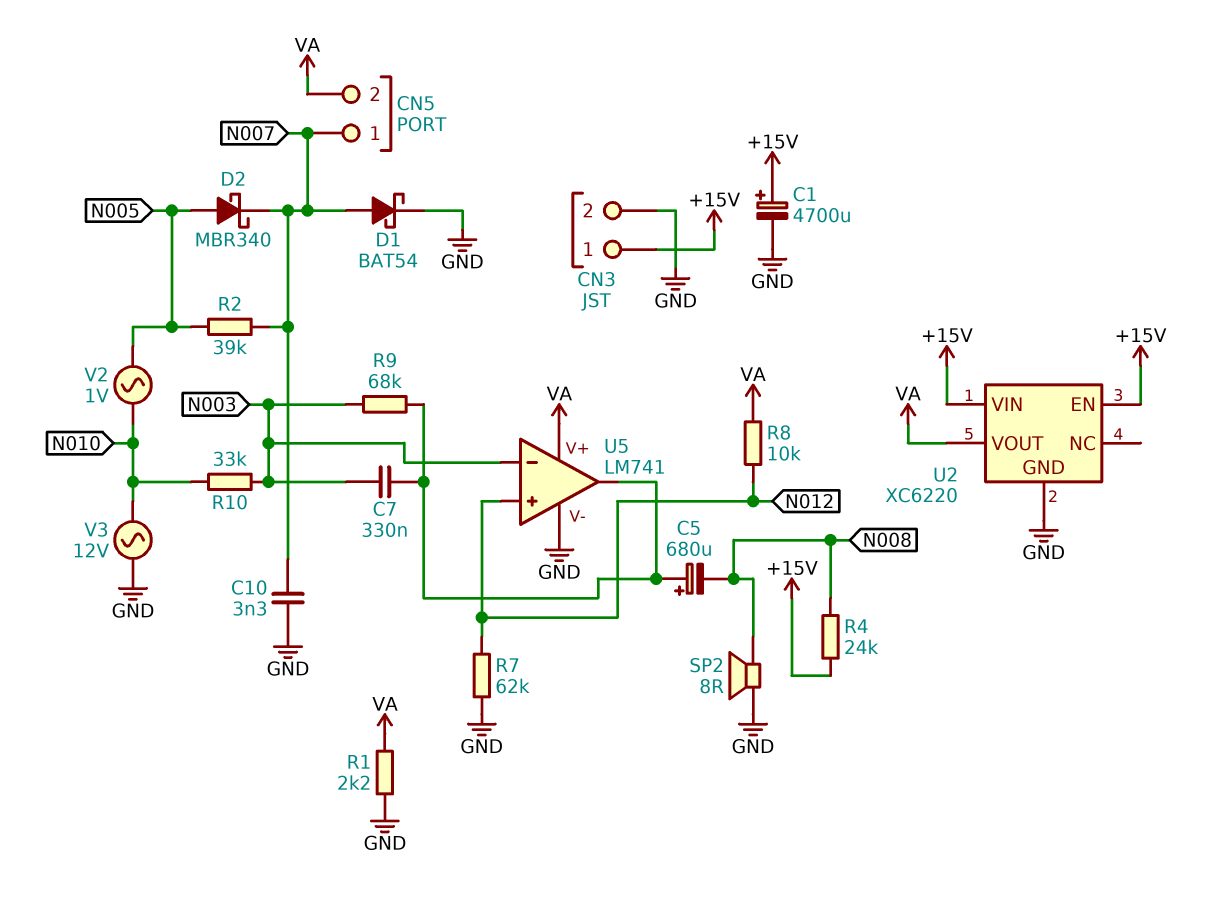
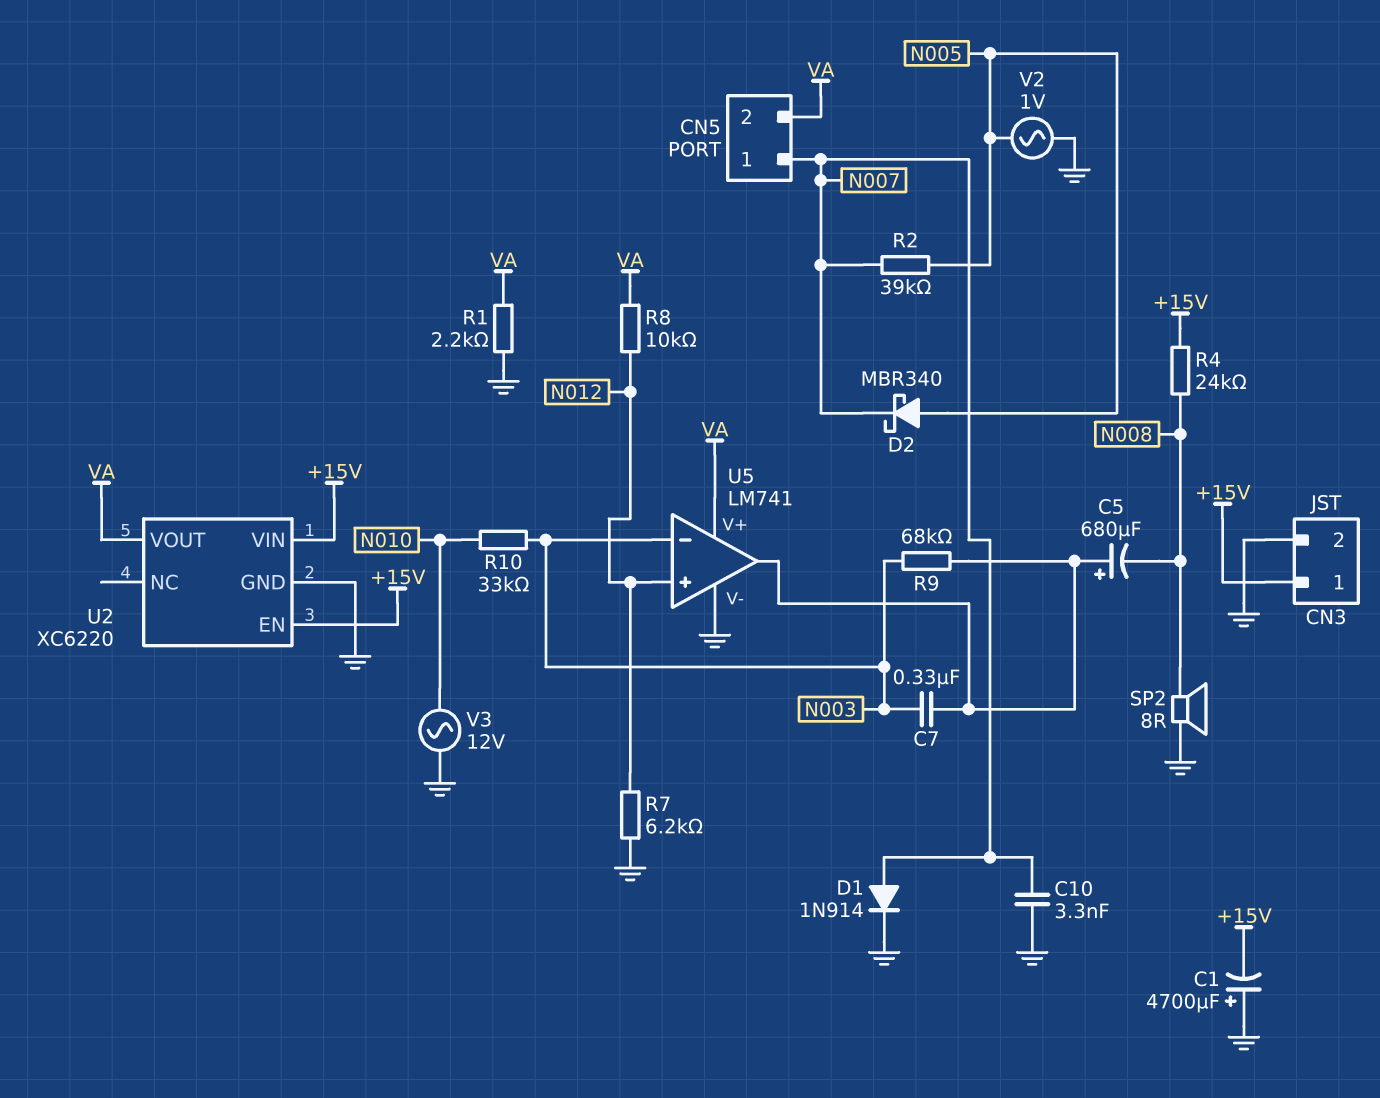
C1: 4700uF (plus +15V, minus GND) -> 4700uF (plus GND, minus +15V)
D1: schottky BAT54 (A N007, K GND) -> diode 1N914 (A N007, K GND)
R7: 62k (GND, N012) -> 6.2k (GND, N012)
V2: AC 1V (N005, N010) -> AC 1V (GND, N005)

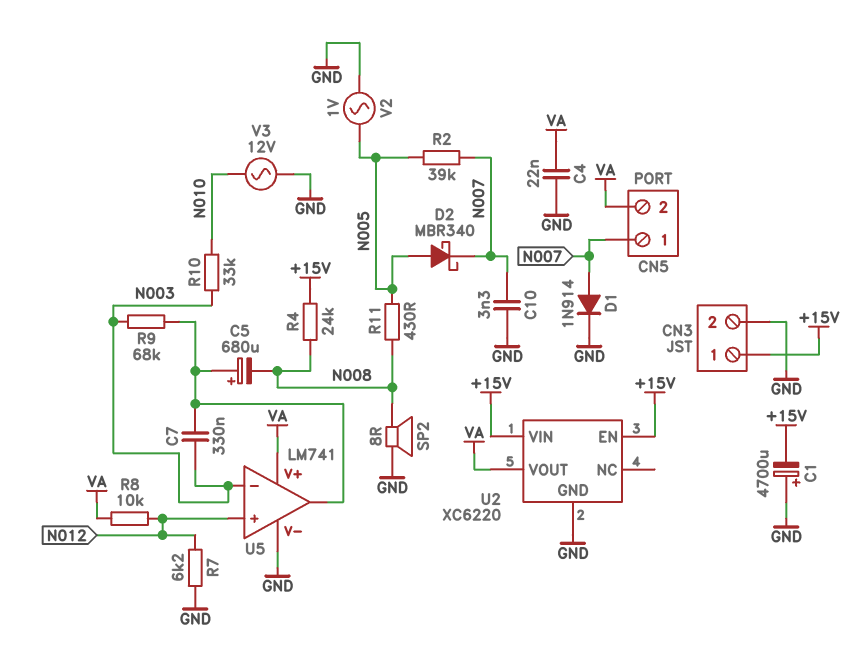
C4: none -> 22nF (GND, VA)
R1: 2.2k (GND, VA) -> none
R11: none -> 430 (N005, N008)

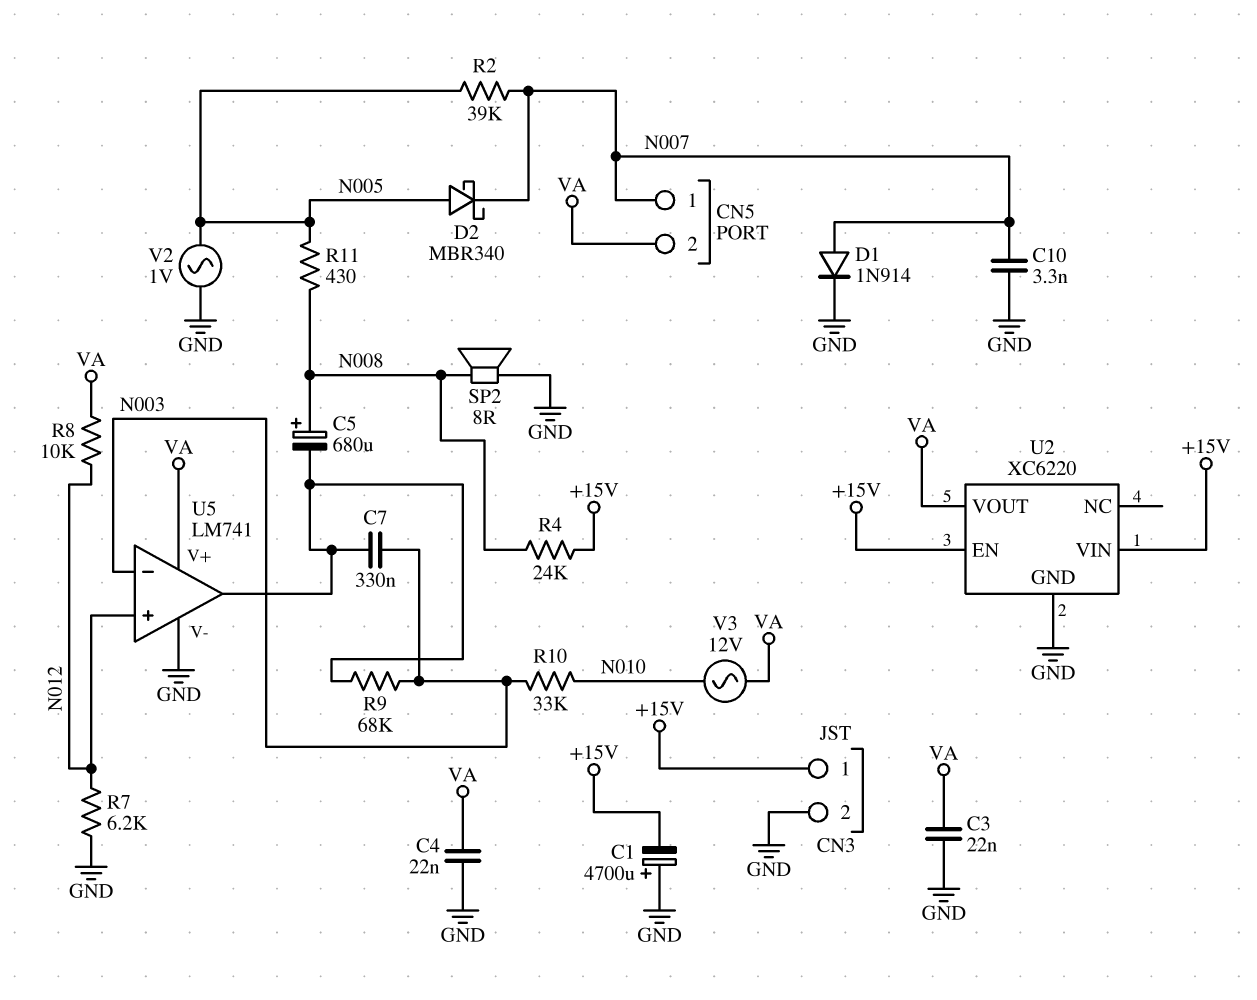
C3: none -> 22nF (GND, VA)
C5: 680uF (plus U5/out, minus N008) -> 680uF (plus N008, minus U5/out)
V3: AC 12V (GND, N010) -> AC 12V (N010, VA)

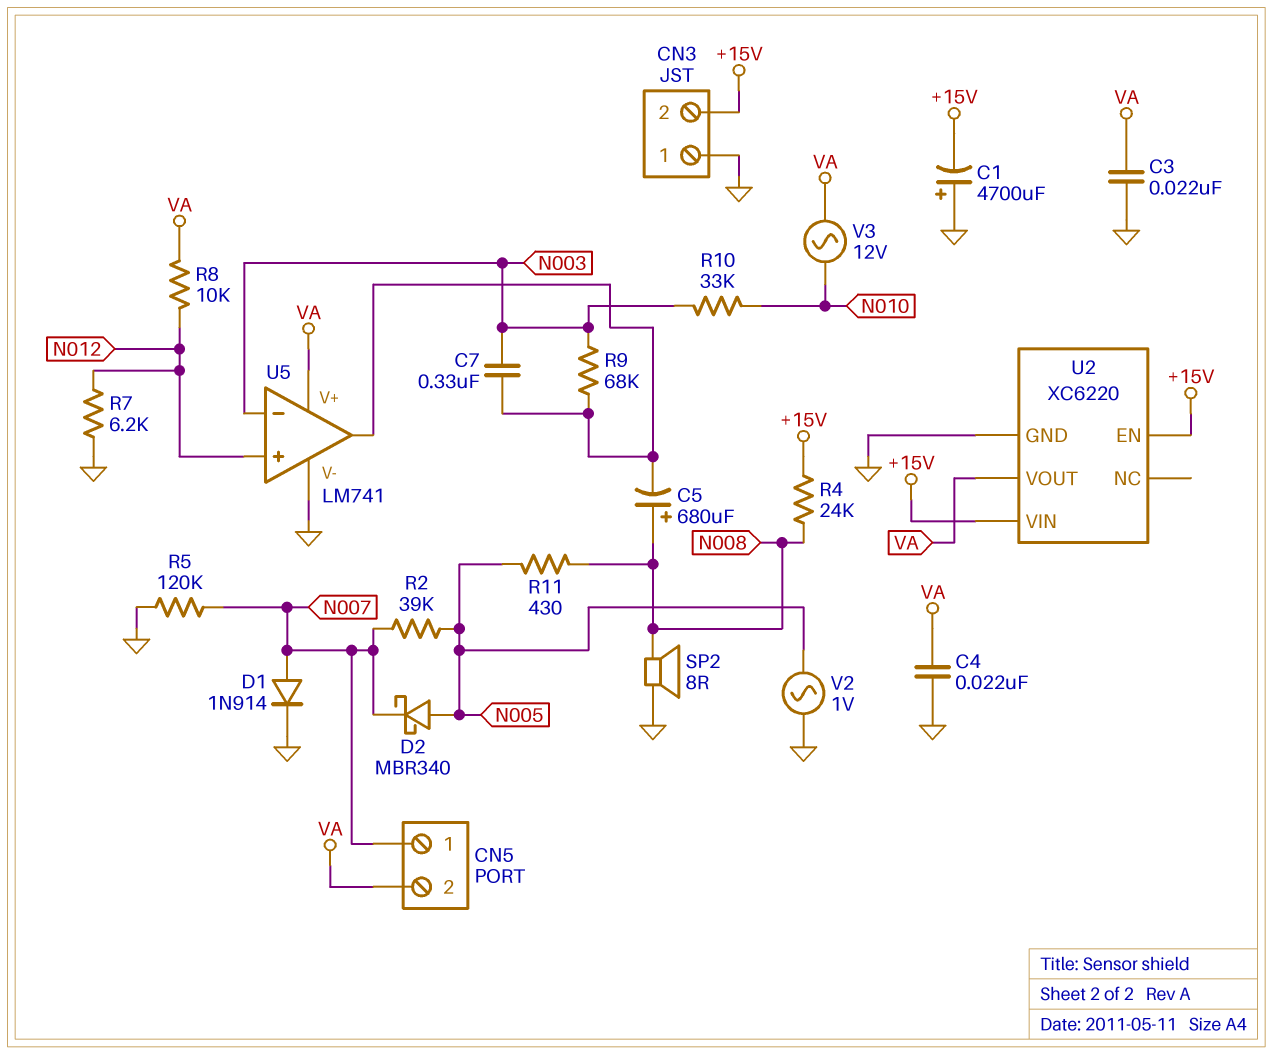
C10: 3.3nF (GND, N007) -> none
CN3 pin 1: +15V -> GND
CN3 pin 2: GND -> +15V
R5: none -> 120k (GND, N007)

